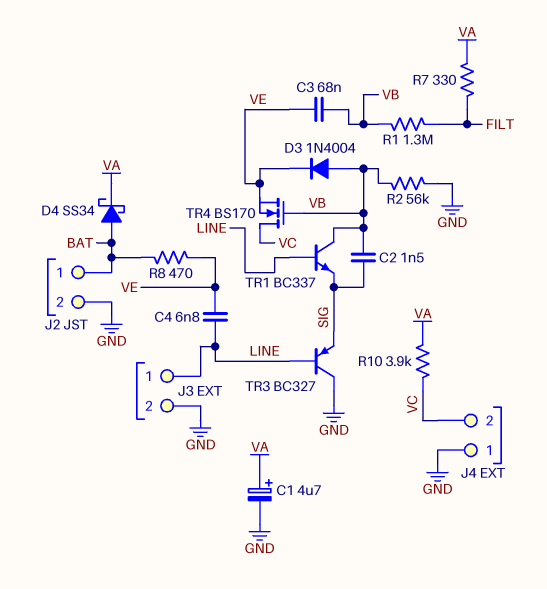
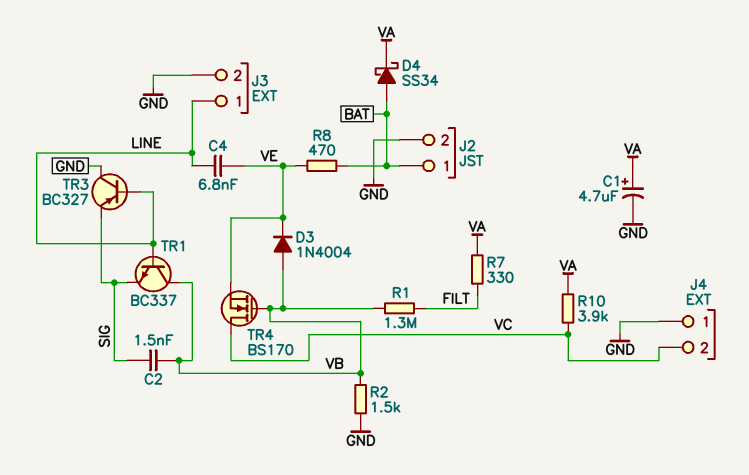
C3: 68nF (VB, VE) -> none
R2: 56k (GND, VB) -> 1.5k (GND, VB)

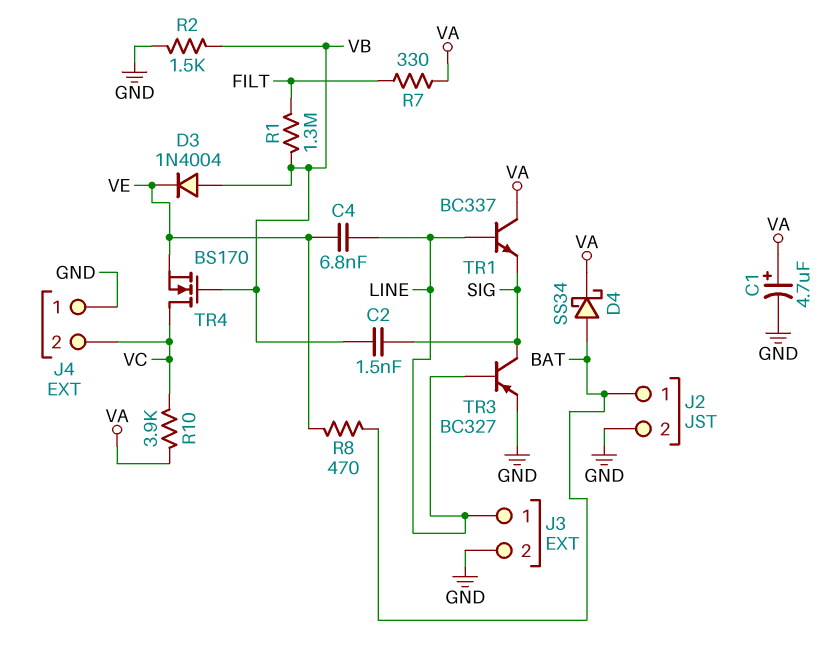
TR1: NPN BC337 (B LINE, C VB, E SIG) -> NPN BC337 (B LINE, C VA, E SIG)
TR3: PNP BC327 (B LINE, C GND, E SIG) -> PNP BC327 (B LINE, C SIG, E GND)

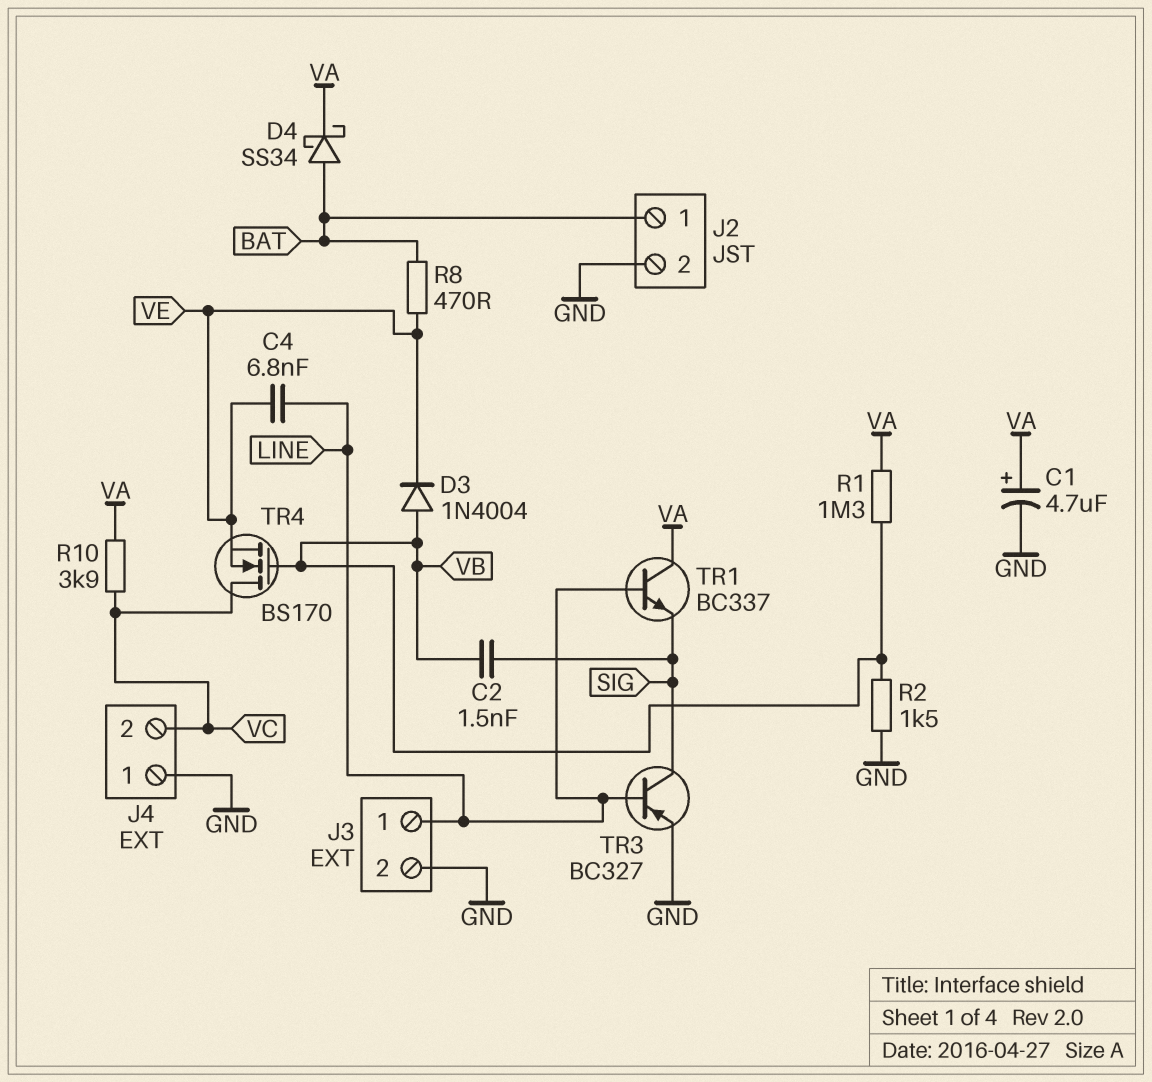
R1: 1.3M (FILT, VB) -> 1.3M (VA, VB)
R7: 330 (FILT, VA) -> none

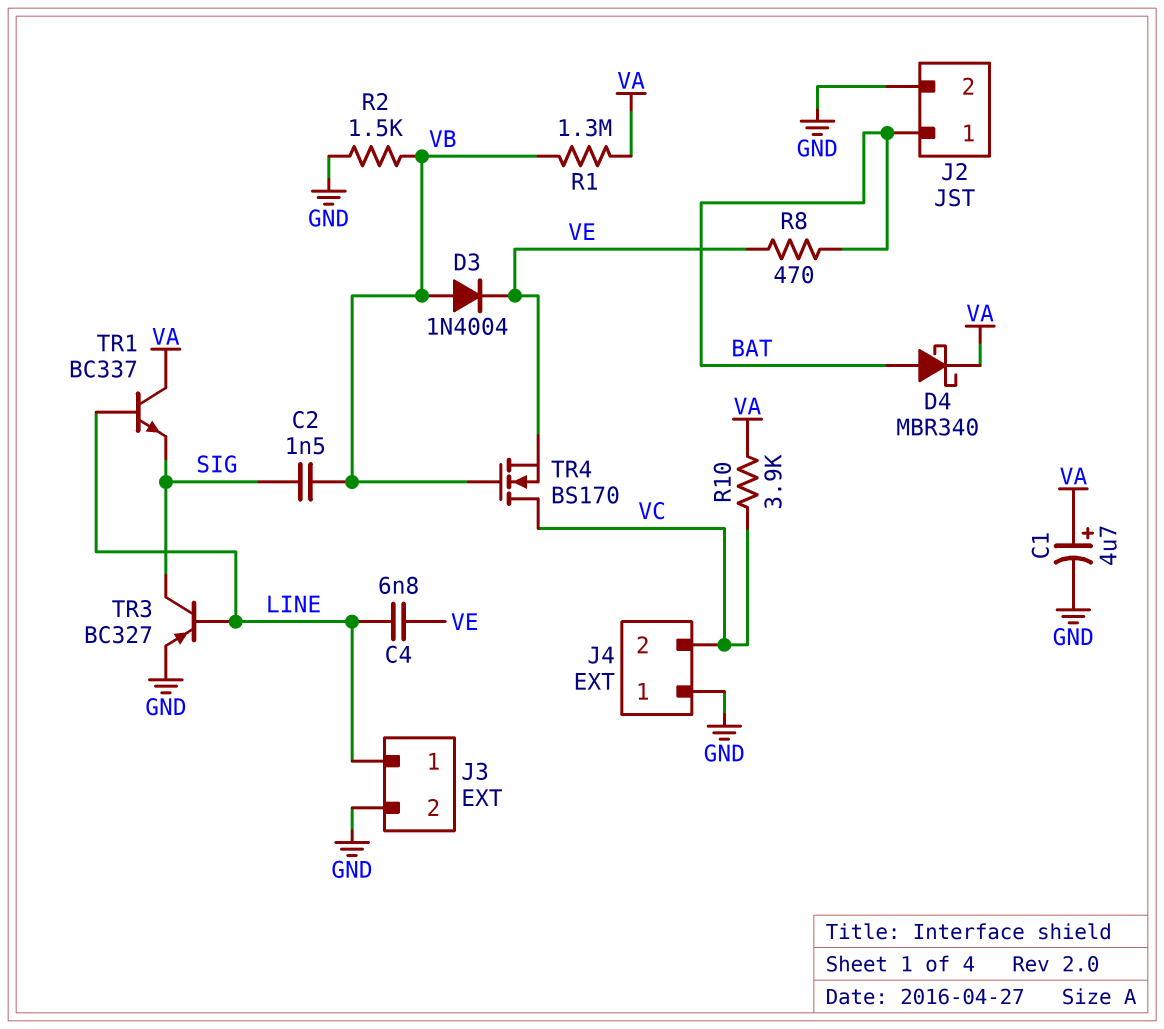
D4: schottky SS34 (A BAT, K VA) -> schottky MBR340 (A BAT, K VA)

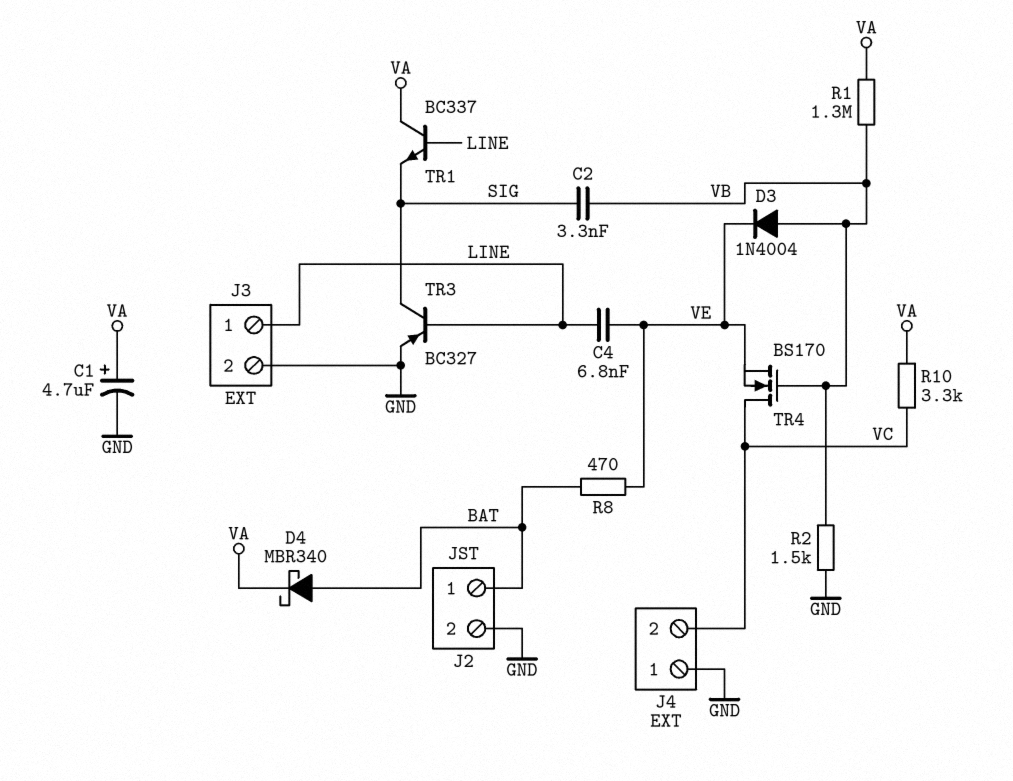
C2: 1.5nF (SIG, VB) -> 3.3nF (SIG, VB)
R10: 3.9k (VA, VC) -> 3.3k (VA, VC)

